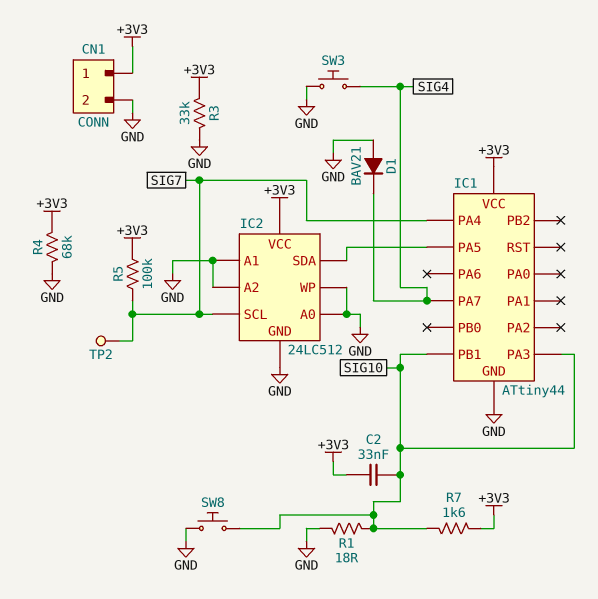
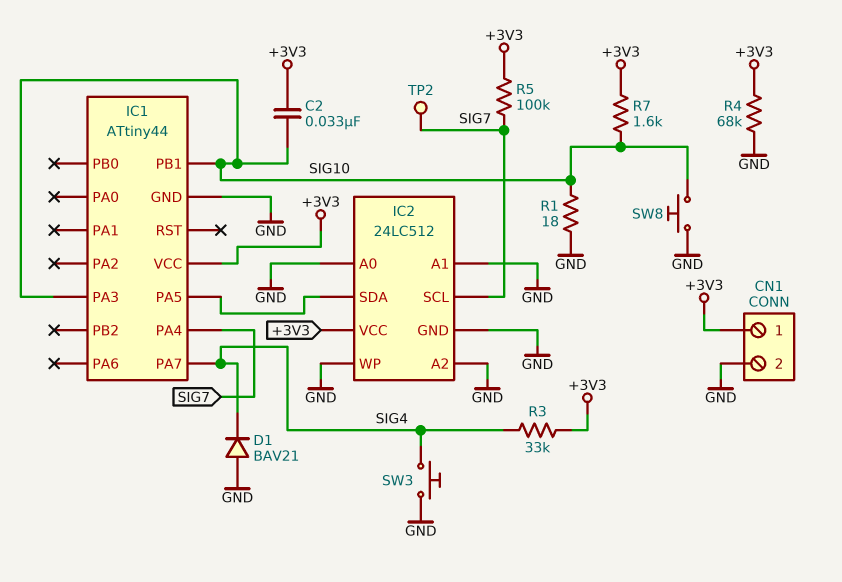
R3: 33k (+3V3, GND) -> 33k (+3V3, SIG4)

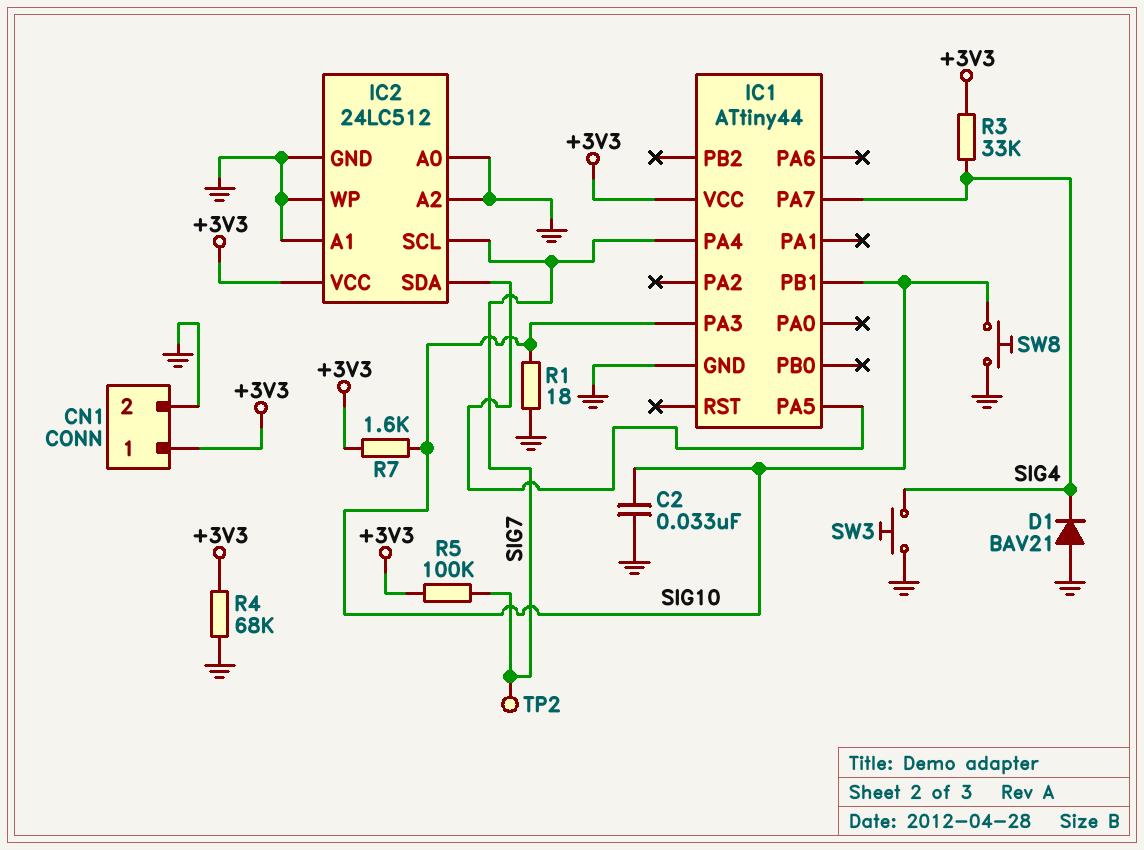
C2: 33nF (+3V3, SIG10) -> 33nF (GND, SIG10)

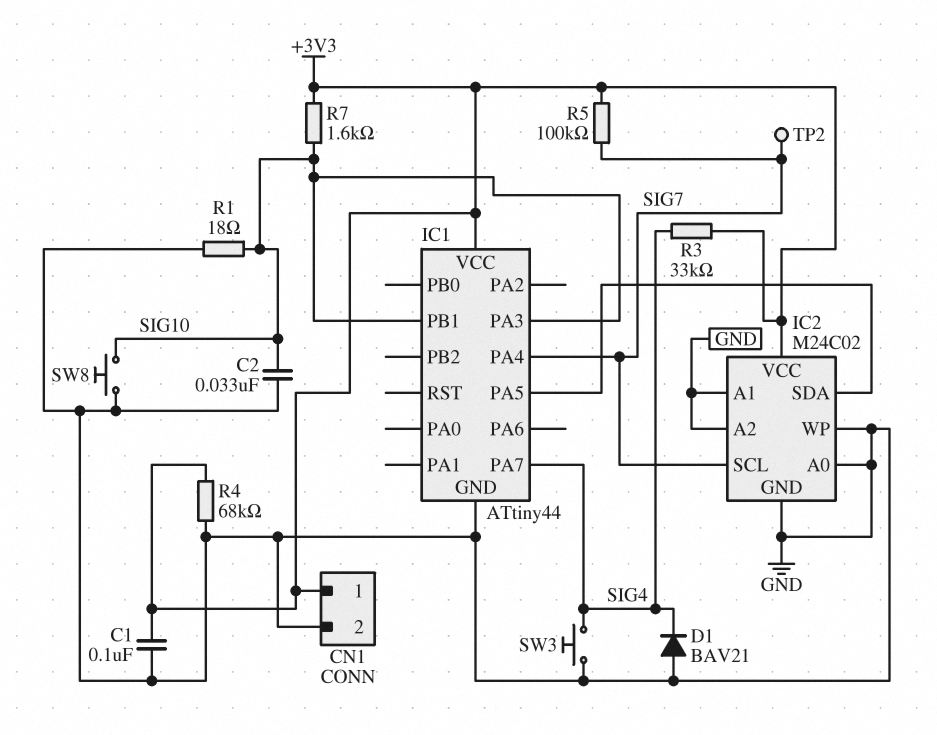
C1: none -> 100nF (+3V3, GND)
IC2: 24LC512 -> M24C02

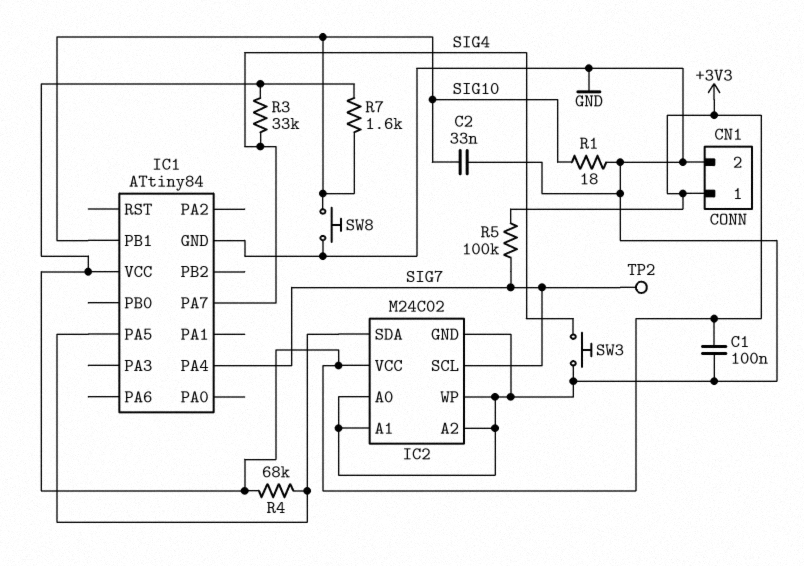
D1: diode BAV21 (A GND, K SIG4) -> none
IC1: ATtiny44 -> ATtiny84
IC1 pin PA3: SIG10 -> none
R4: 68k (+3V3, GND) -> 68k (+3V3, IC1/PA5)

